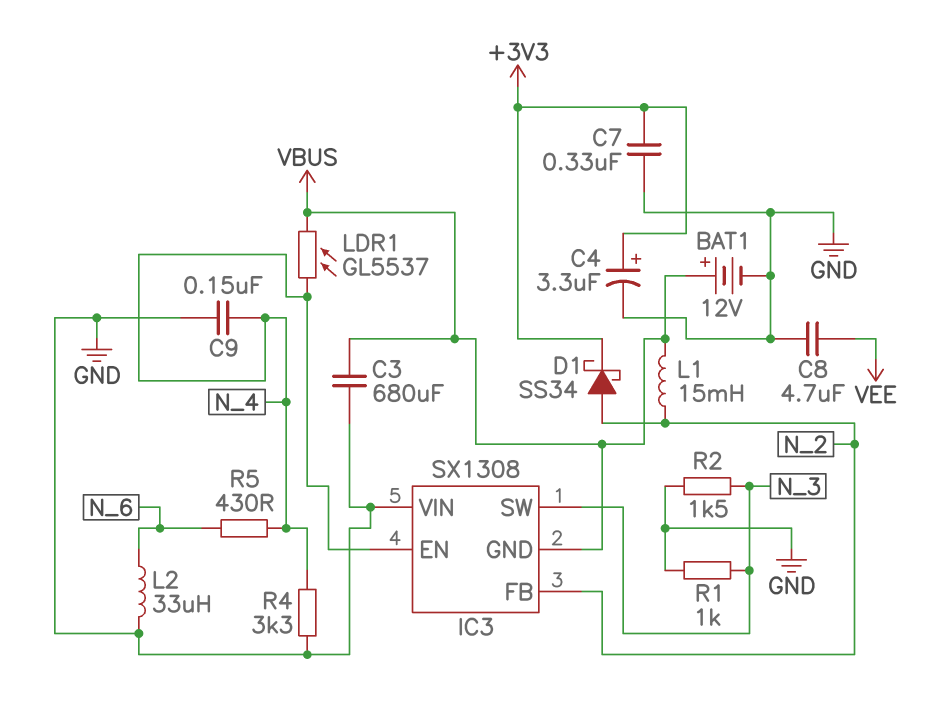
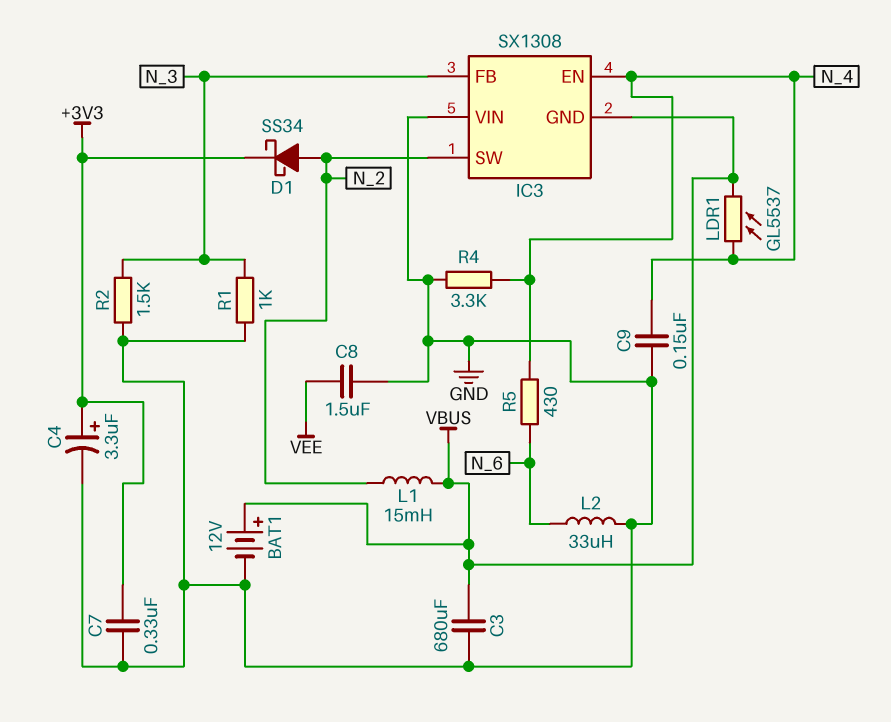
C8: 4.7uF (GND, VEE) -> 1.5uF (GND, VEE)
IC3 pin FB: N_2 -> N_3
IC3 pin SW: N_3 -> N_2

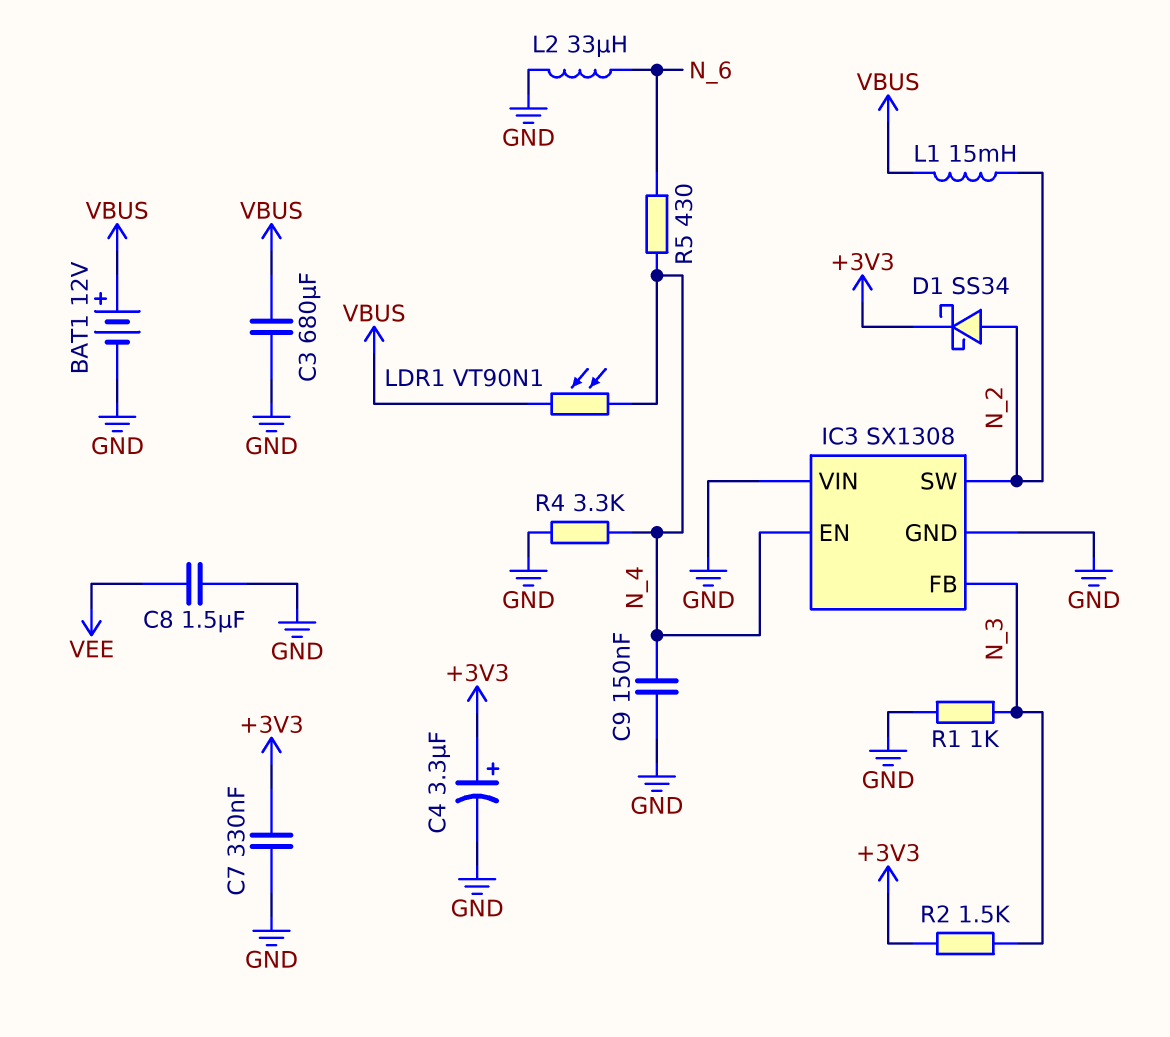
IC3 pin GND: VBUS -> GND
LDR1: GL5537 (N_4, VBUS) -> VT90N1 (N_4, VBUS)
R2: 1.5k (GND, N_3) -> 1.5k (+3V3, N_3)

